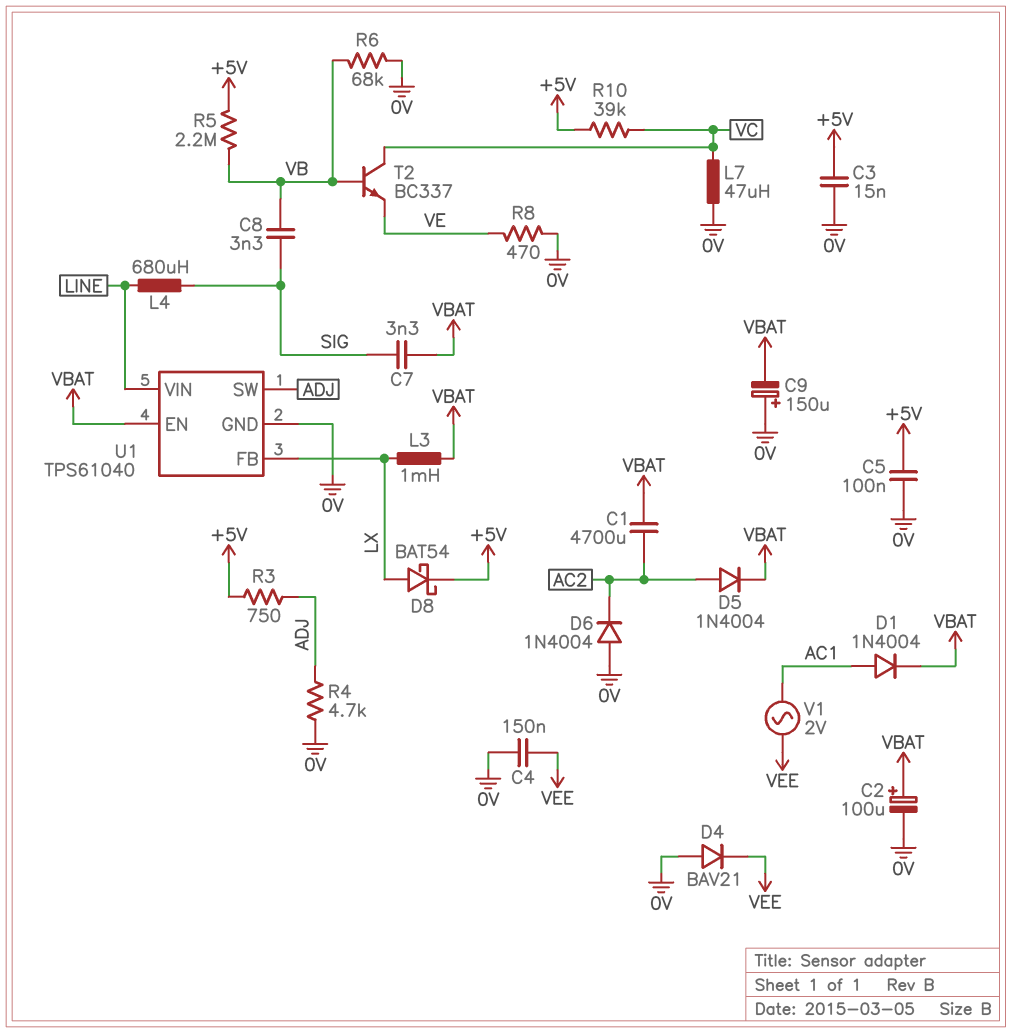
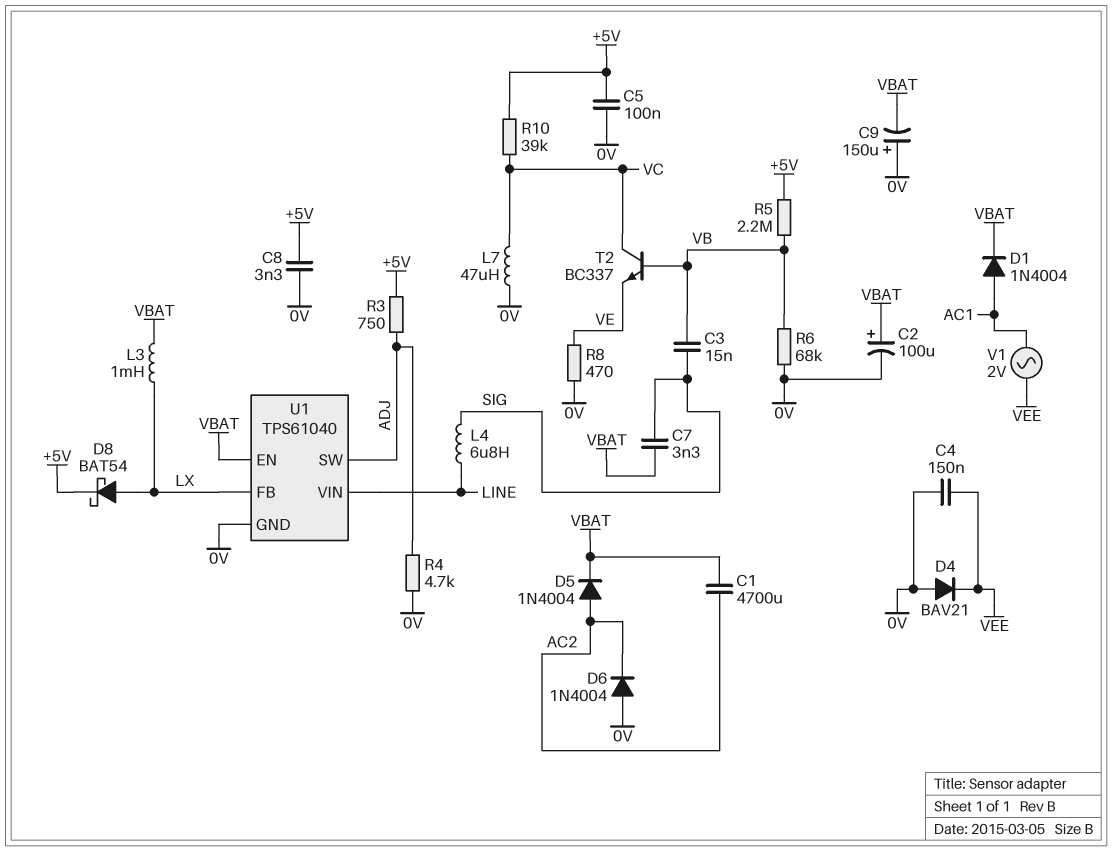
C3: 15nF (+5V, 0V) -> 15nF (SIG, VB)
C8: 3.3nF (SIG, VB) -> 3.3nF (+5V, 0V)
L4: 680uH (LINE, SIG) -> 6.8uH (LINE, SIG)

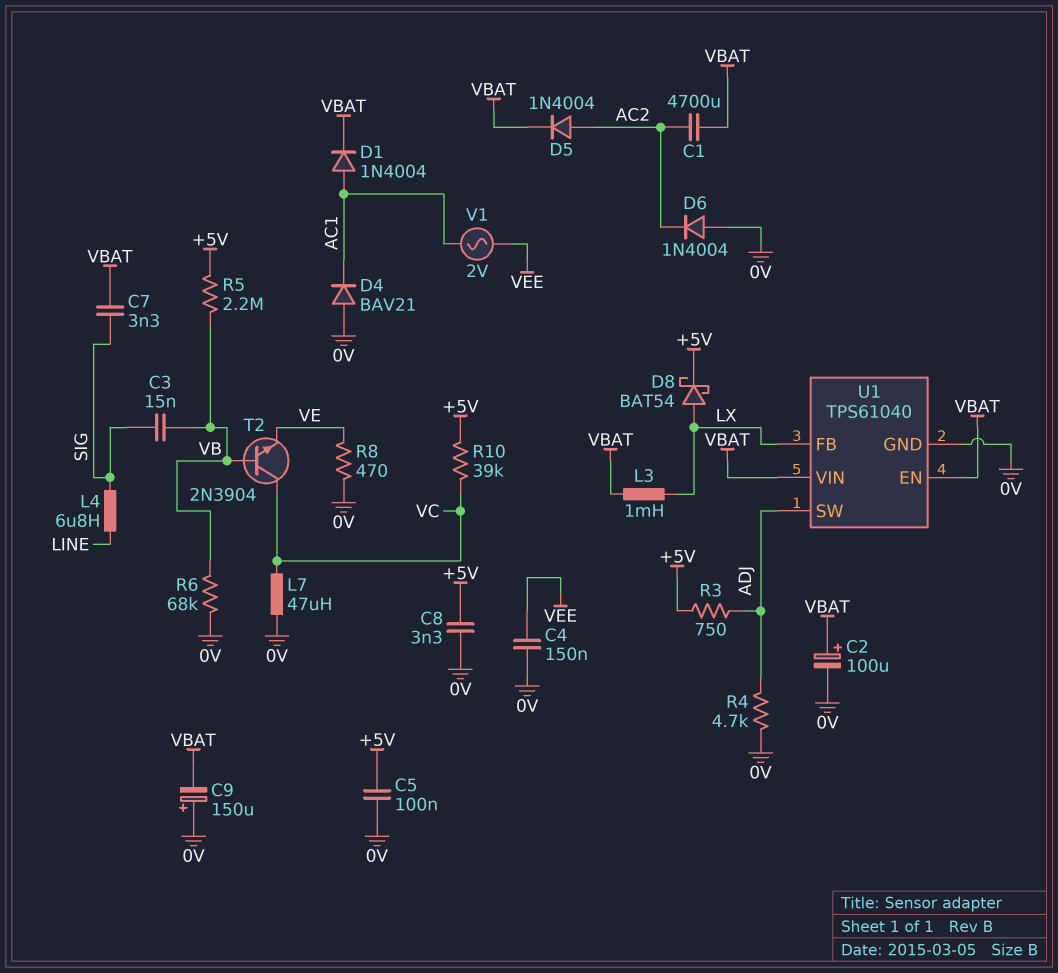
D4: diode BAV21 (A 0V, K VEE) -> diode BAV21 (A 0V, K AC1)
T2: NPN BC337 (B VB, C VC, E VE) -> NPN 2N3904 (B VB, C VC, E VE)
U1 pin VIN: LINE -> VBAT

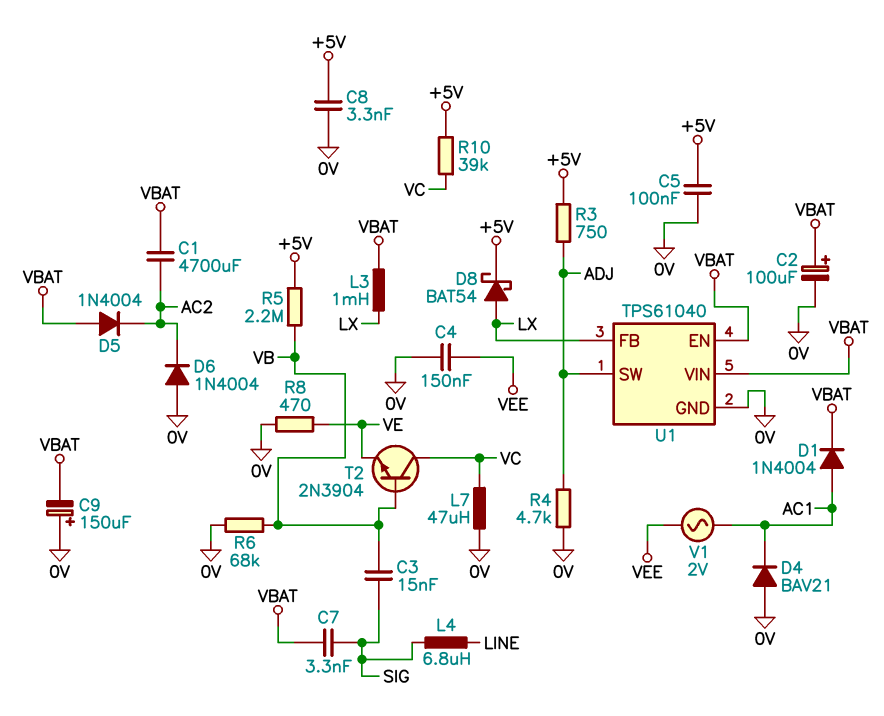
D5: diode 1N4004 (A AC2, K VBAT) -> diode 1N4004 (A VBAT, K AC2)

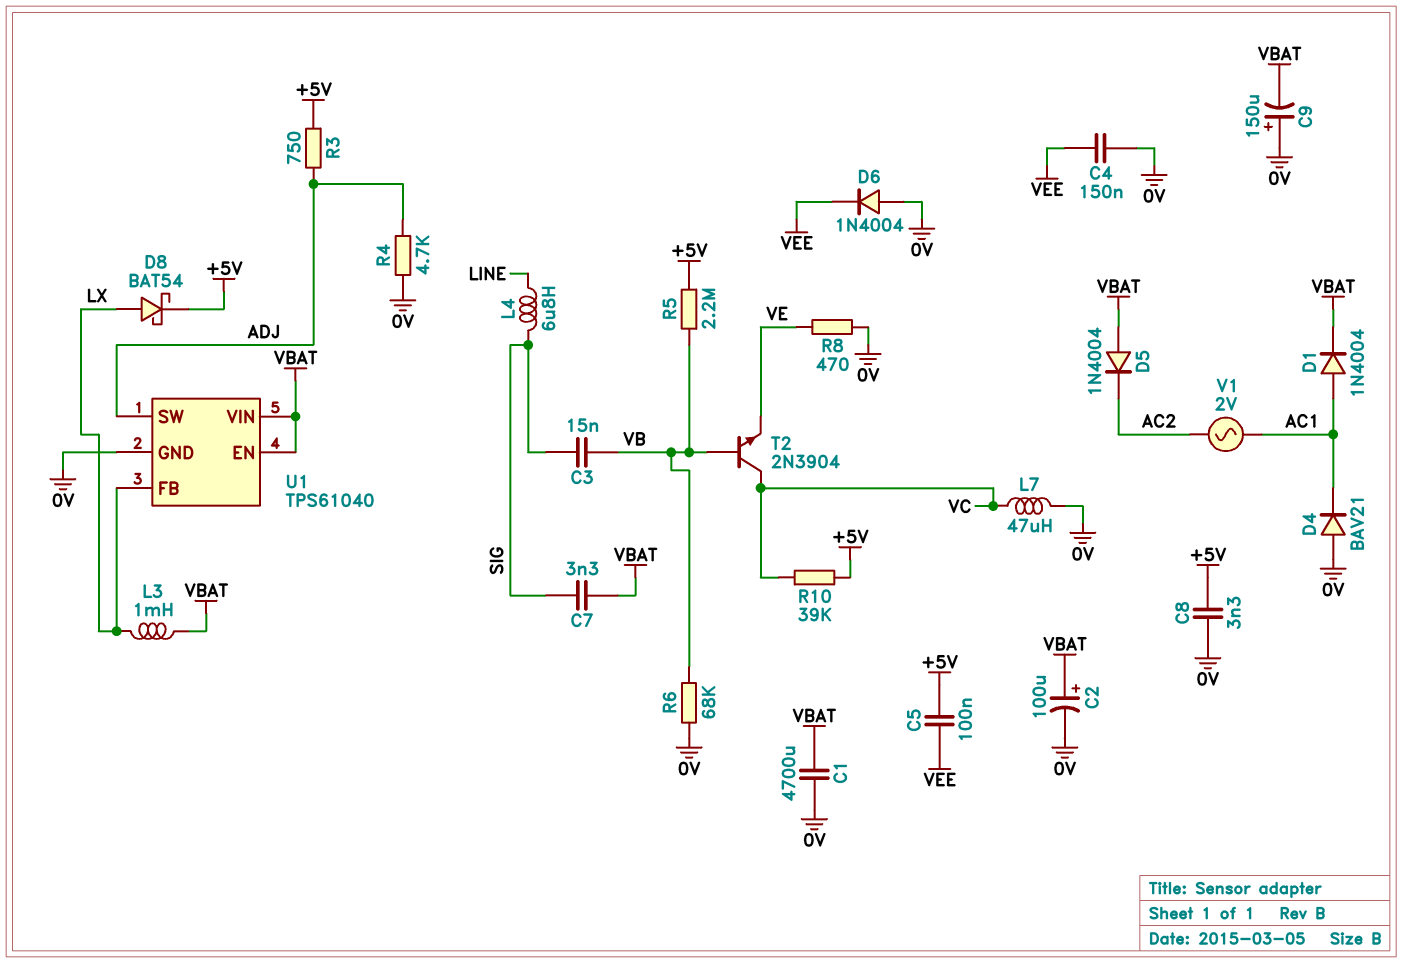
C1: 4700uF (AC2, VBAT) -> 4700uF (0V, VBAT)
C5: 100nF (+5V, 0V) -> 100nF (+5V, VEE)
D6: diode 1N4004 (A 0V, K AC2) -> diode 1N4004 (A 0V, K VEE)
V1: AC 2V (AC1, VEE) -> AC 2V (AC1, AC2)

